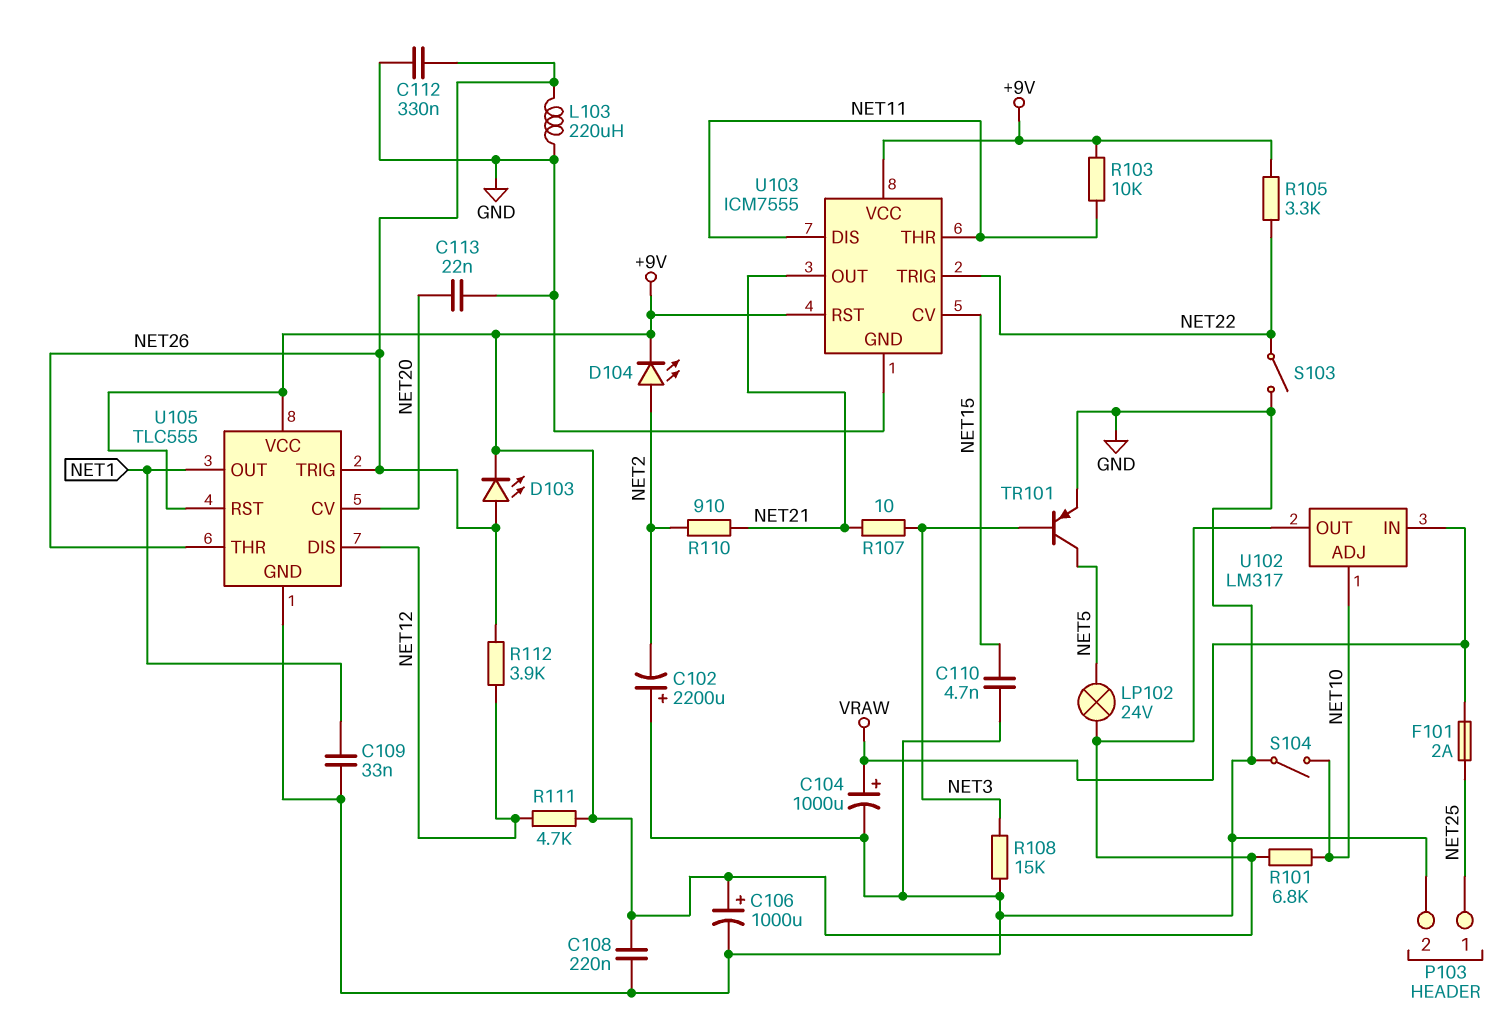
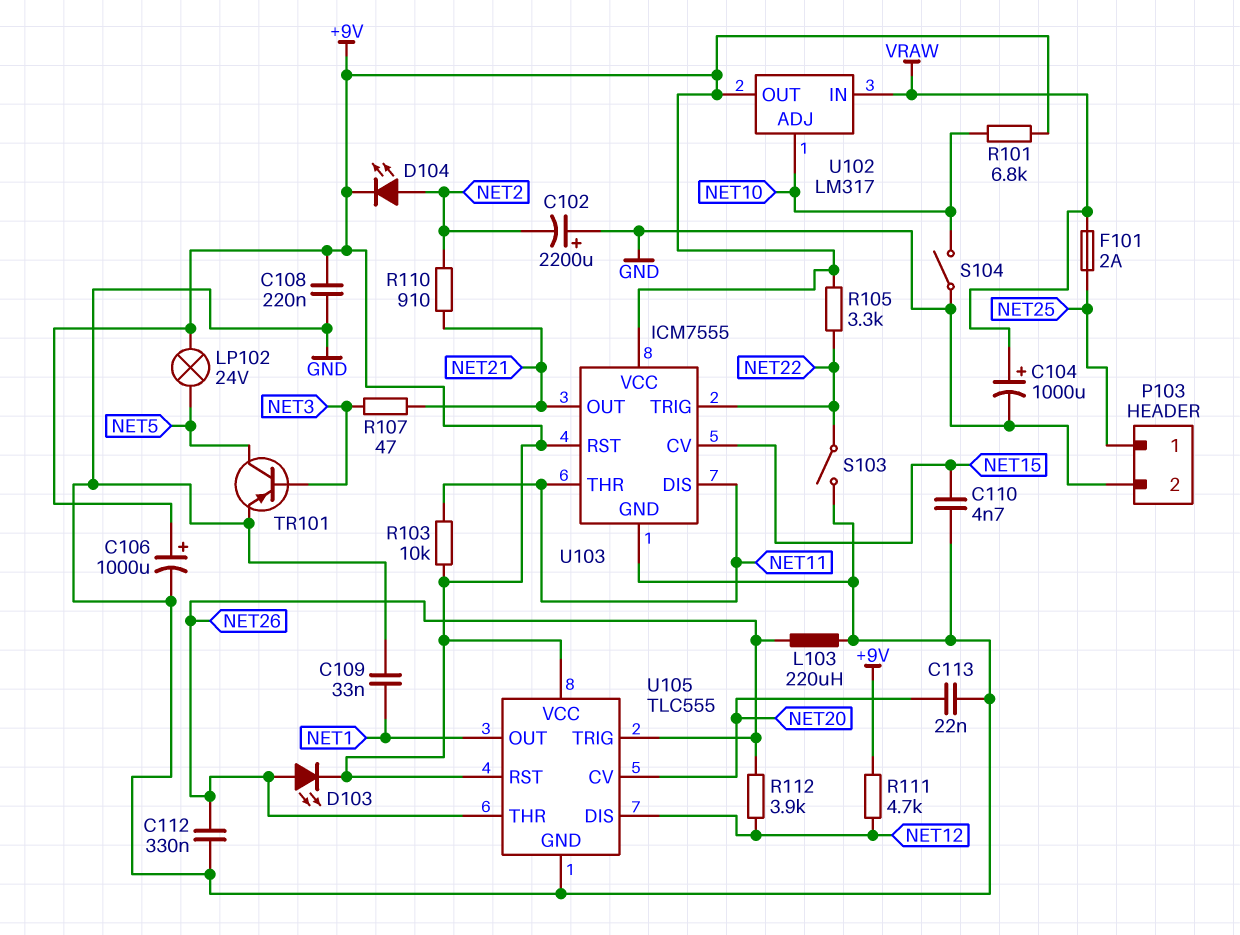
R107: 10 (NET3, NET21) -> 47 (NET3, NET21)
R108: 15k (GND, NET3) -> none

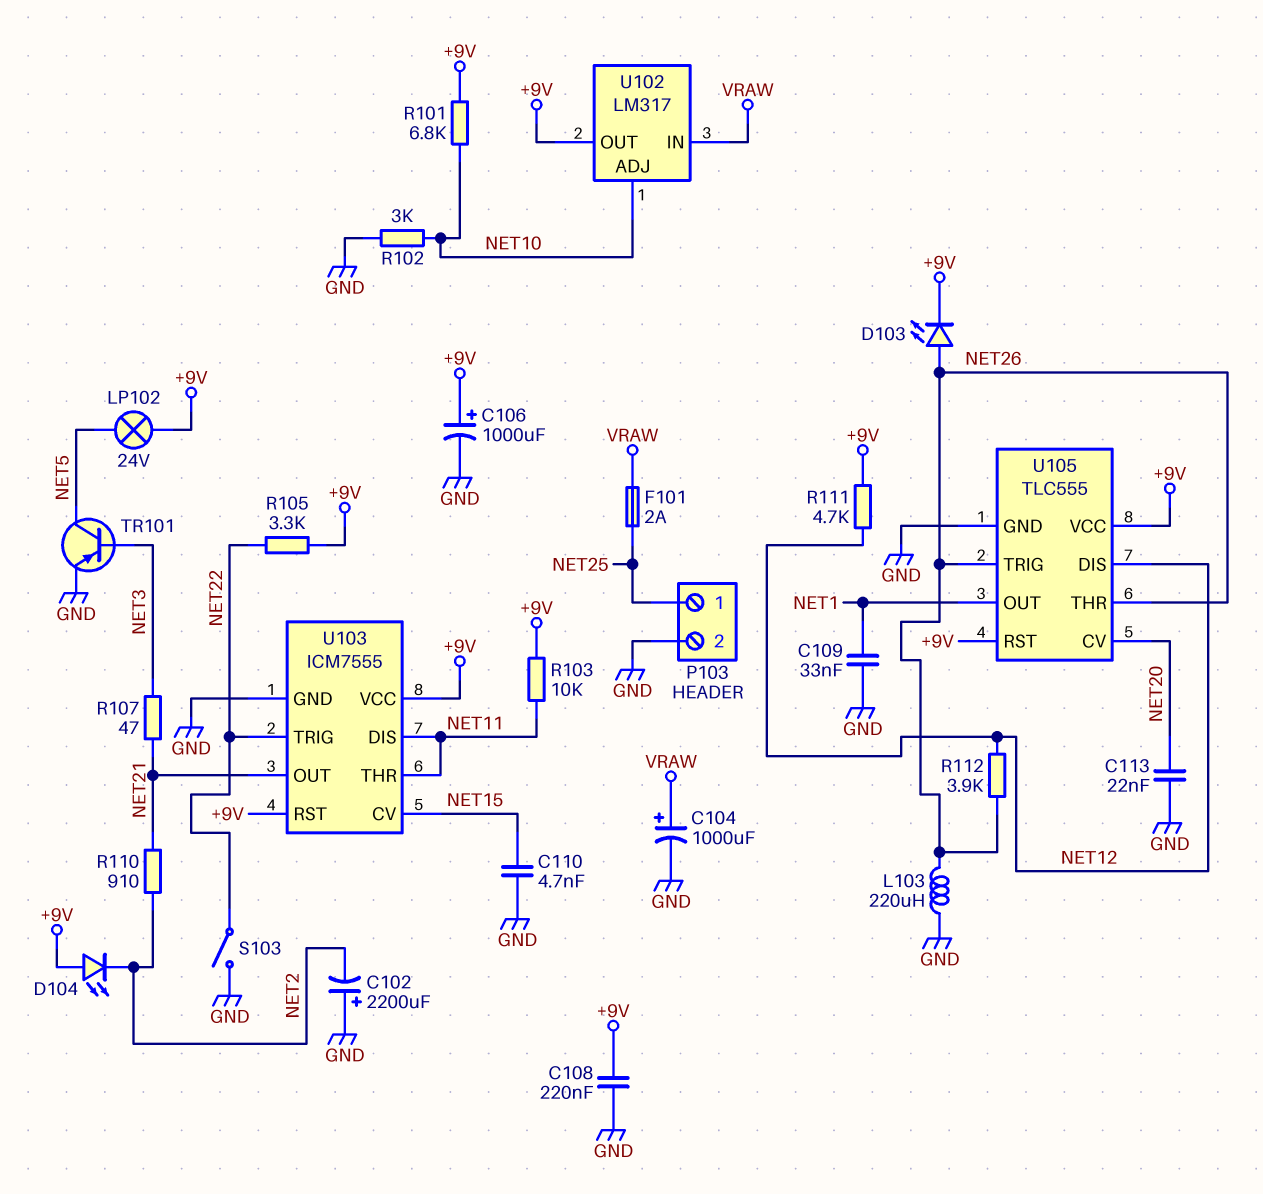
C112: 330nF (GND, NET26) -> none
D104: LED (A NET2, K +9V) -> LED (A +9V, K NET2)
R102: none -> 3k (GND, NET10)
S104: switch (GND, NET10) -> none

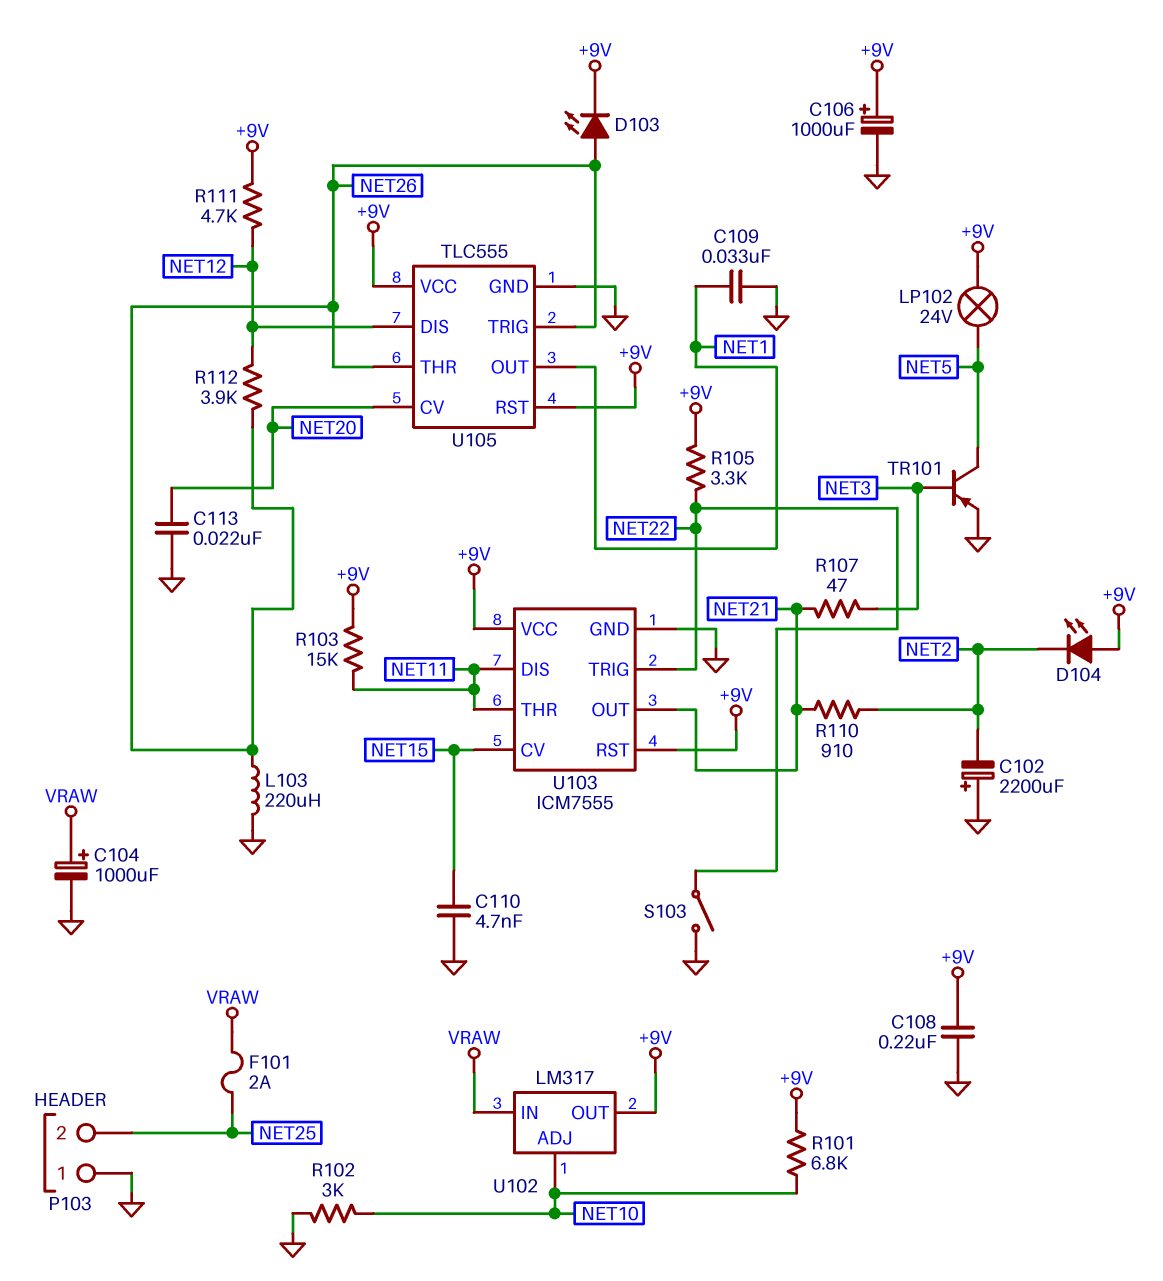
P103 pin 1: NET25 -> GND
P103 pin 2: GND -> NET25
R103: 10k (+9V, NET11) -> 15k (+9V, NET11)

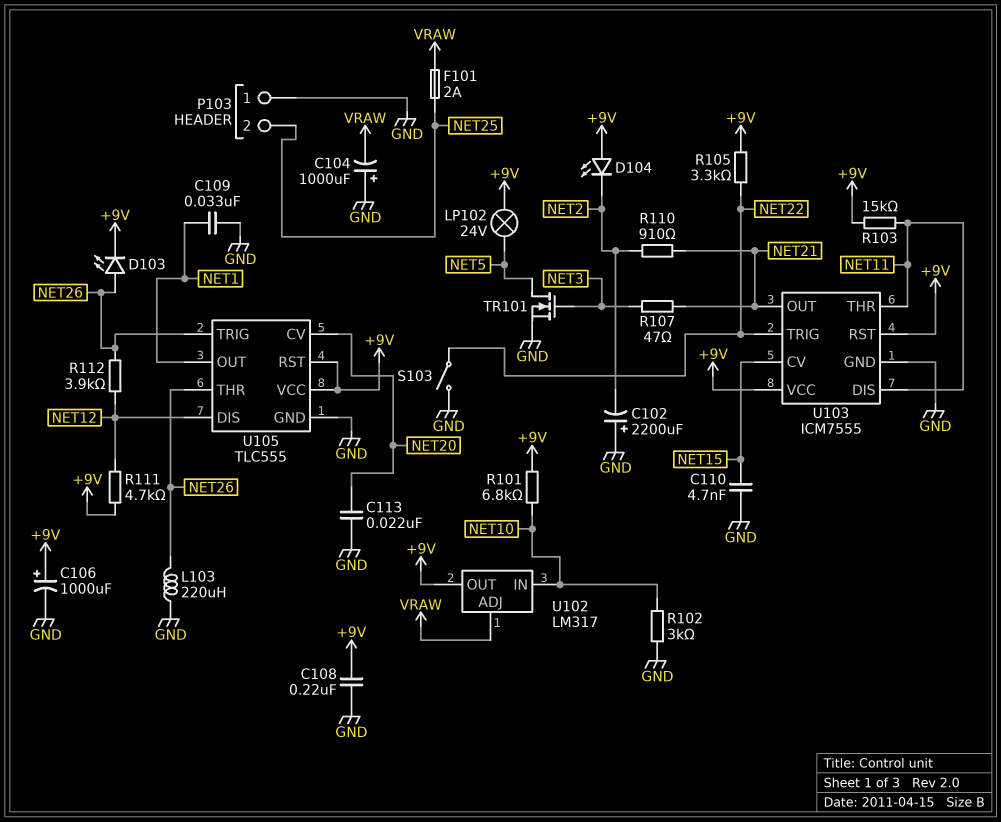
C104: 1000uF (plus VRAW, minus GND) -> 1000uF (plus GND, minus VRAW)
TR101: PNP (B NET3, C NET5, E GND) -> NMOS (G NET3, D NET5, S GND)
U102 pin ADJ: NET10 -> VRAW
U102 pin IN: VRAW -> NET10

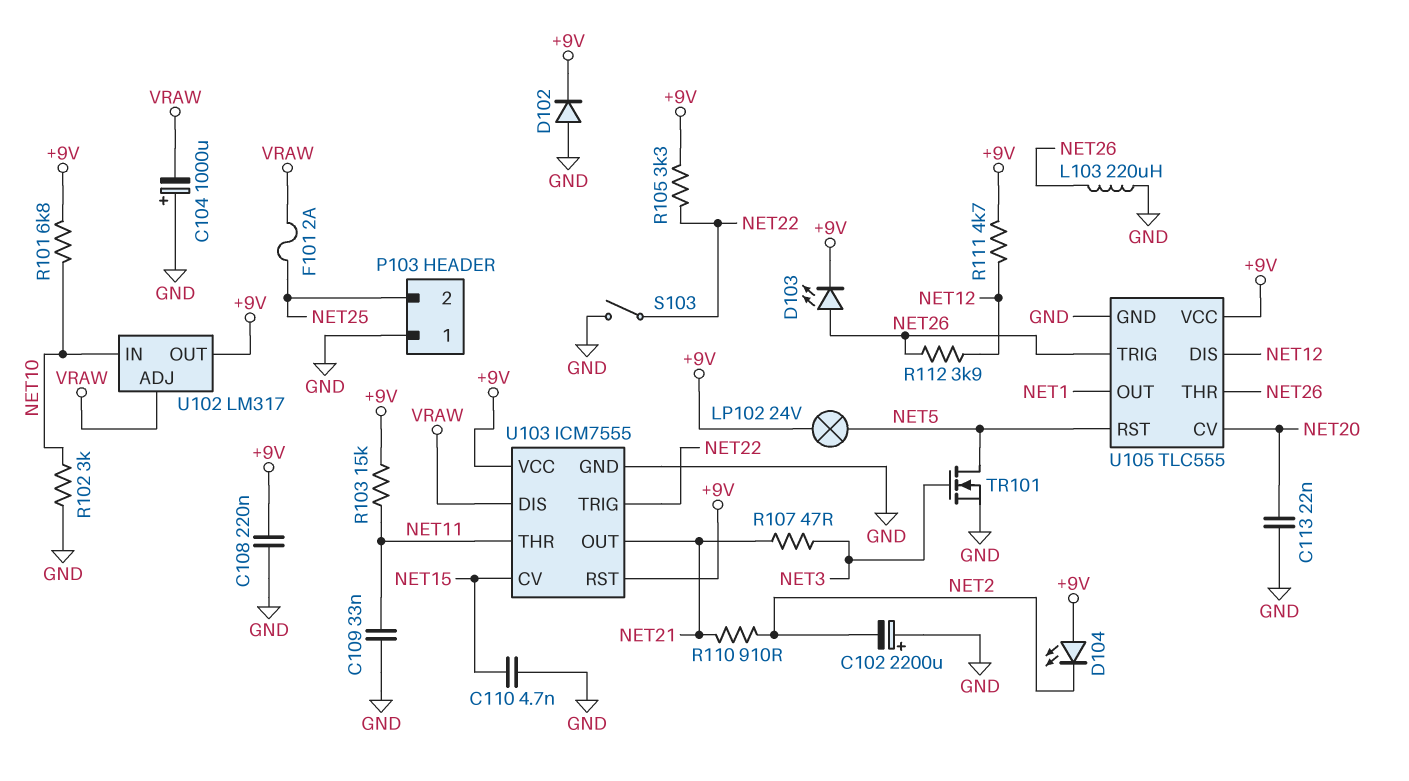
C106: 1000uF (plus +9V, minus GND) -> none
C109: 33nF (GND, NET1) -> 33nF (GND, NET11)
D102: none -> diode (A GND, K +9V)
U103 pin DIS: NET11 -> VRAW
U105 pin RST: +9V -> NET5

